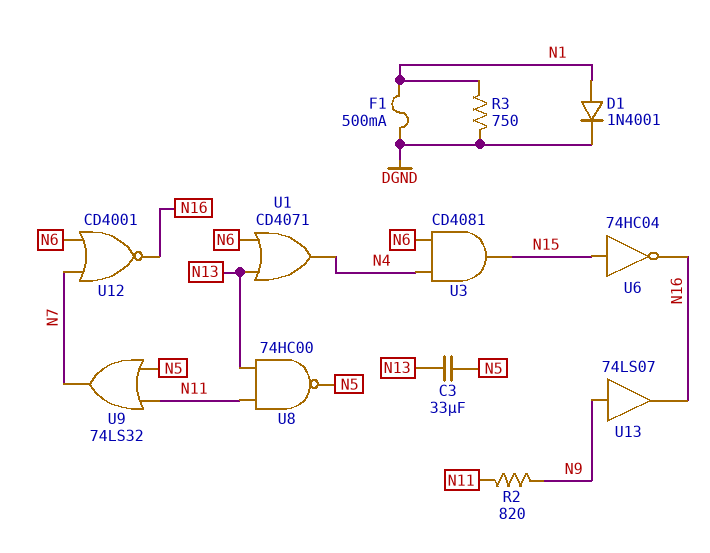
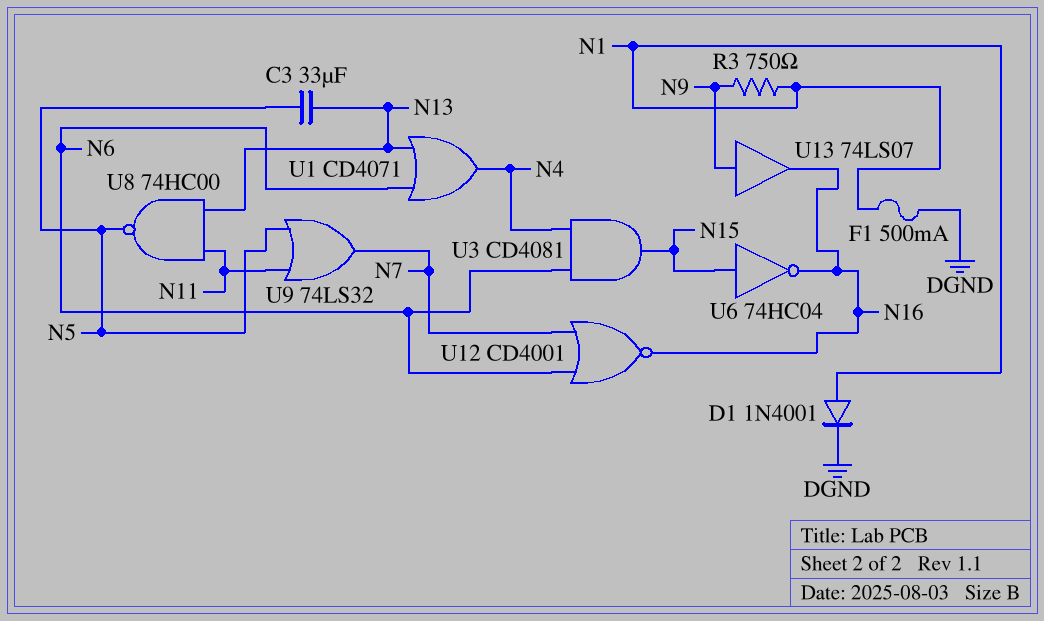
R2: 820 (N9, N11) -> none
R3: 750 (DGND, N1) -> 750 (N1, N9)

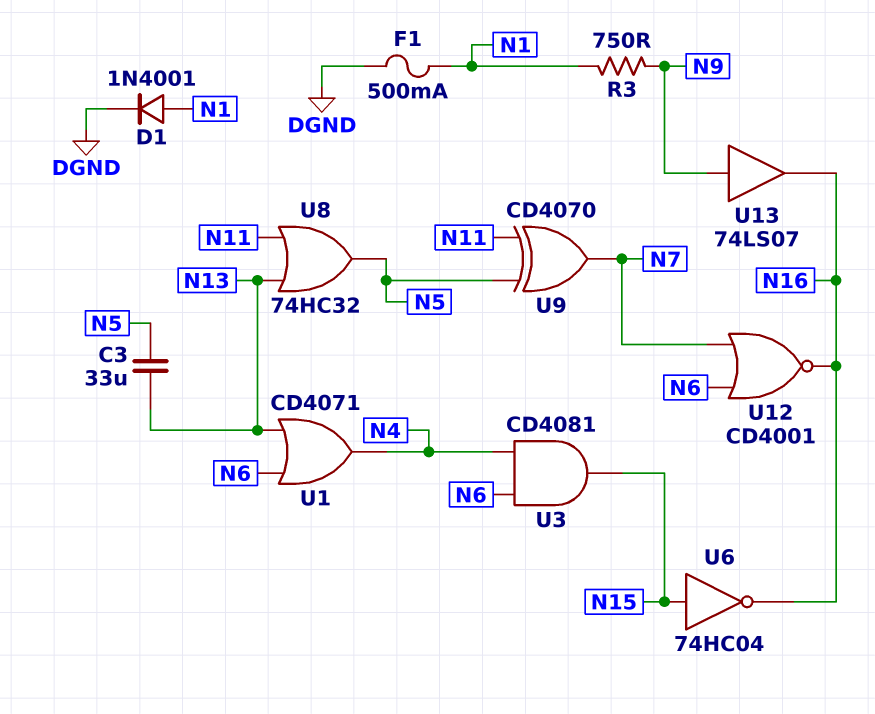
U8: NAND 74HC00 (in N11, in N13, out N5) -> OR 74HC32 (in N11, in N13, out N5)
U9: OR 74LS32 (in N5, in N11, out N7) -> XOR CD4070 (in N5, in N11, out N7)

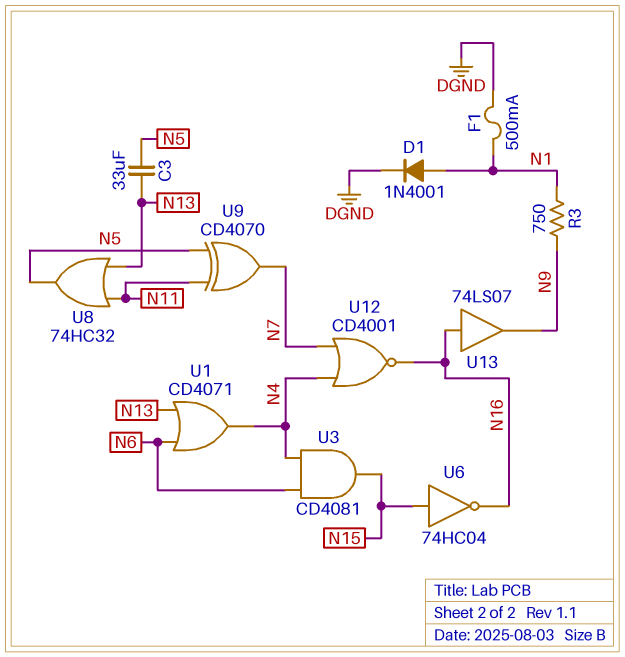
U12: NOR CD4001 (in N6, in N7, out N16) -> NOR CD4001 (in N4, in N7, out N16)
U13: buffer 74LS07 (in N9, out N16) -> buffer 74LS07 (in N16, out N9)

